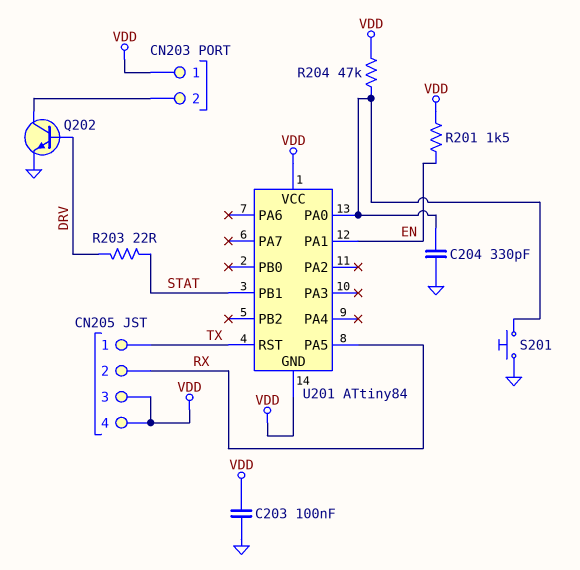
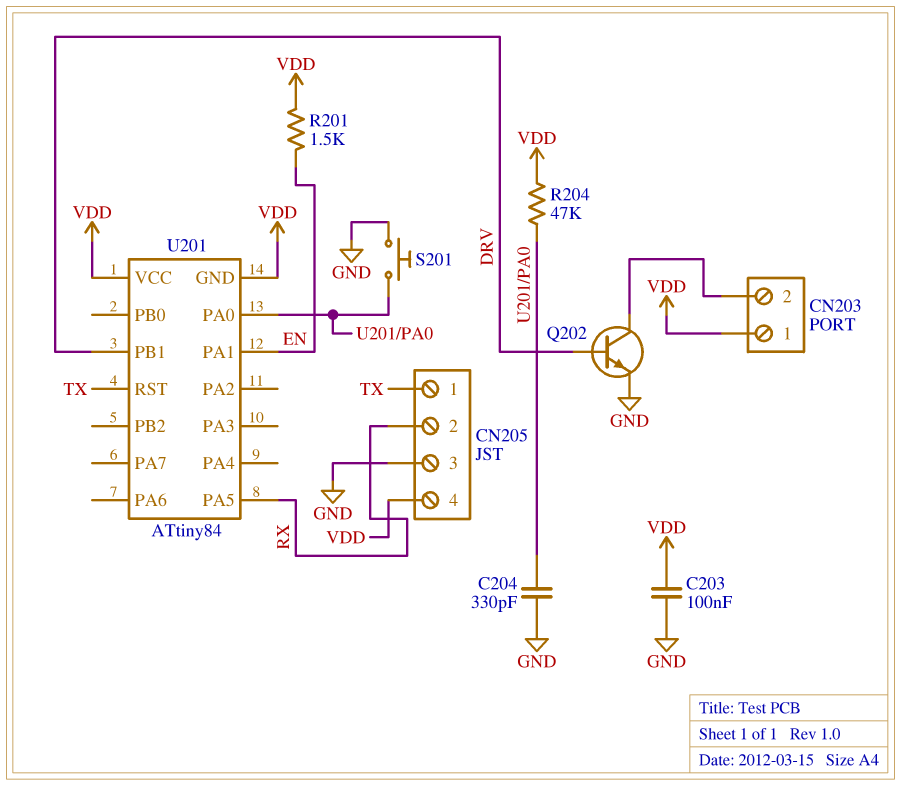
CN205 pin 3: VDD -> GND
R203: 22 (DRV, STAT) -> none
U201 pin PB1: STAT -> DRV

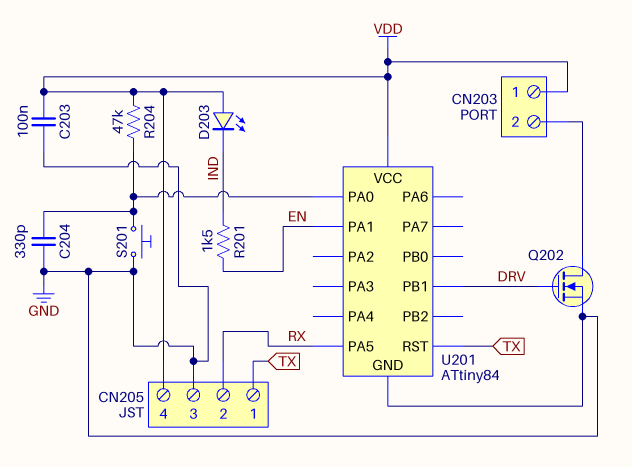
D203: none -> LED (A VDD, K IND)
Q202: NPN (B DRV, C CN203/2, E GND) -> NMOS (G DRV, D CN203/2, S GND)
R201: 1.5k (EN, VDD) -> 1.5k (EN, IND)
U201 pin GND: VDD -> GND

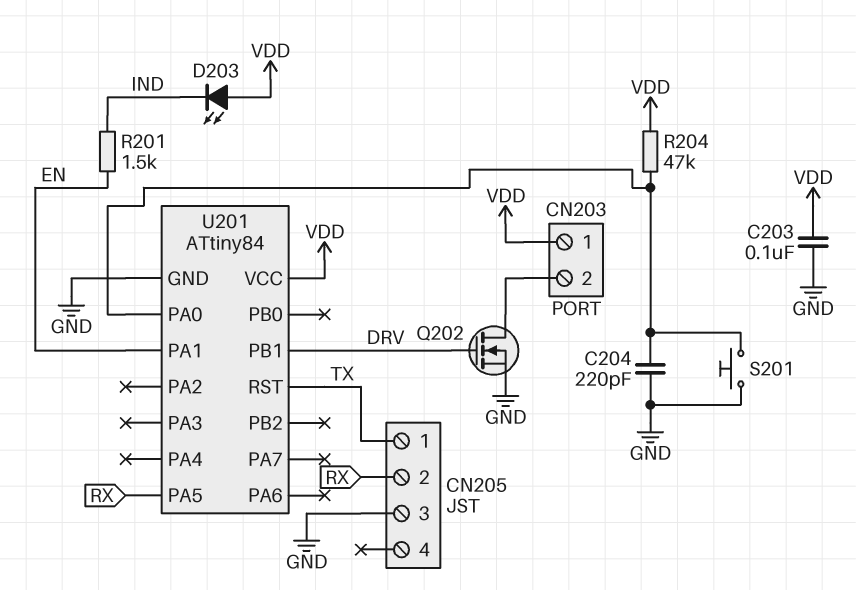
C204: 330pF (GND, U201/PA0) -> 220pF (GND, U201/PA0)
CN205 pin 4: VDD -> none

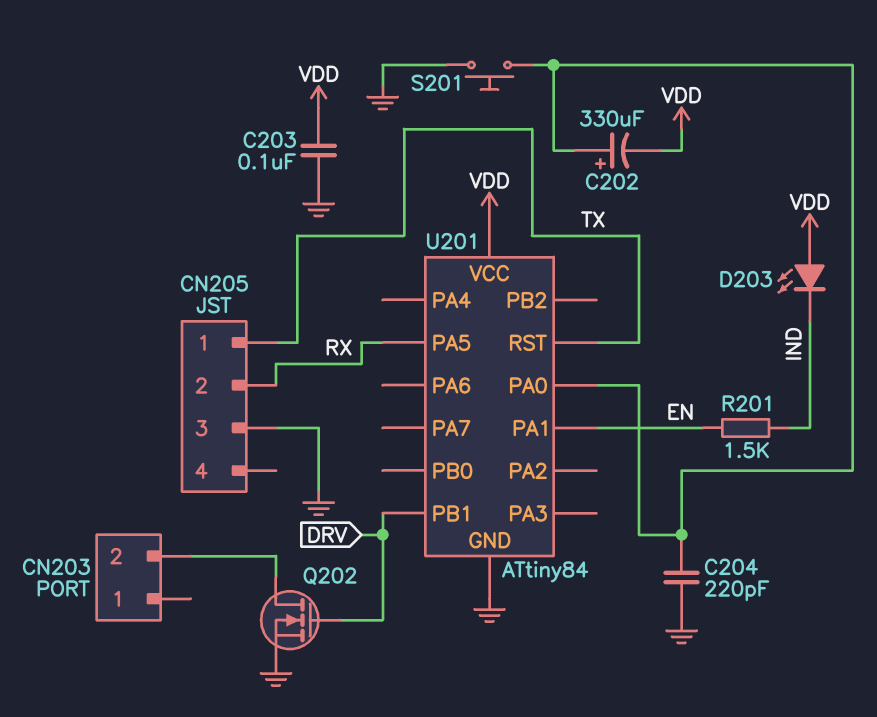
C202: none -> 330uF (plus U201/PA0, minus VDD)
CN203 pin 1: VDD -> none
R204: 47k (U201/PA0, VDD) -> none

